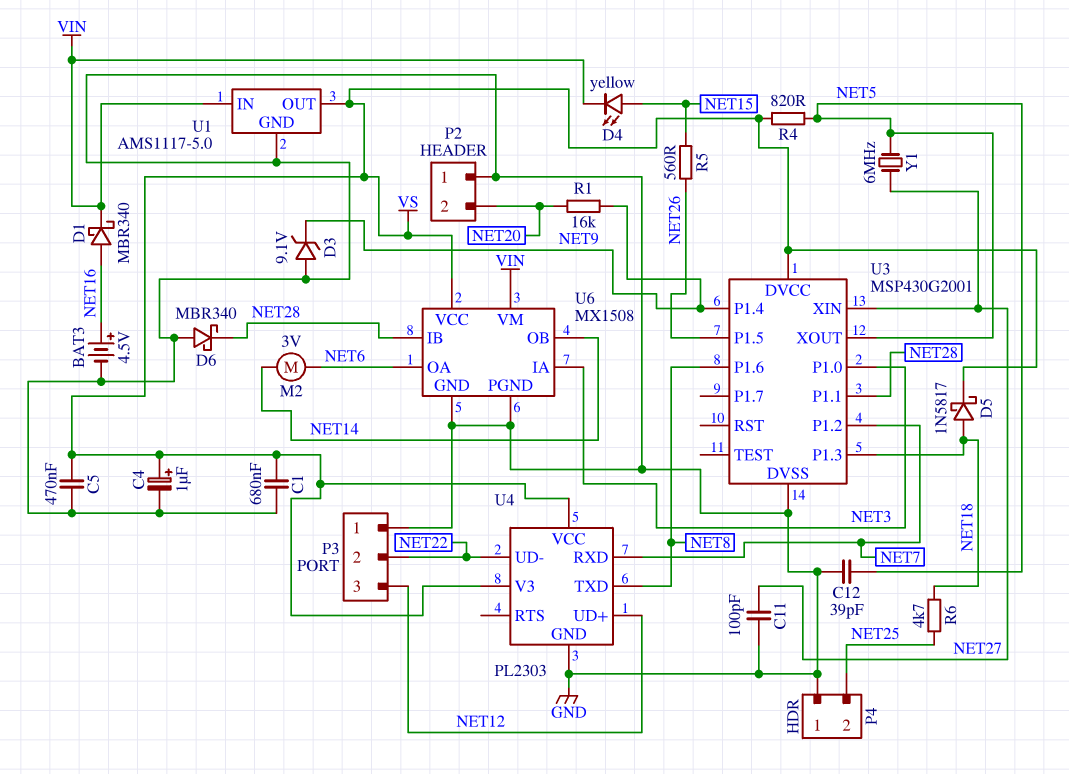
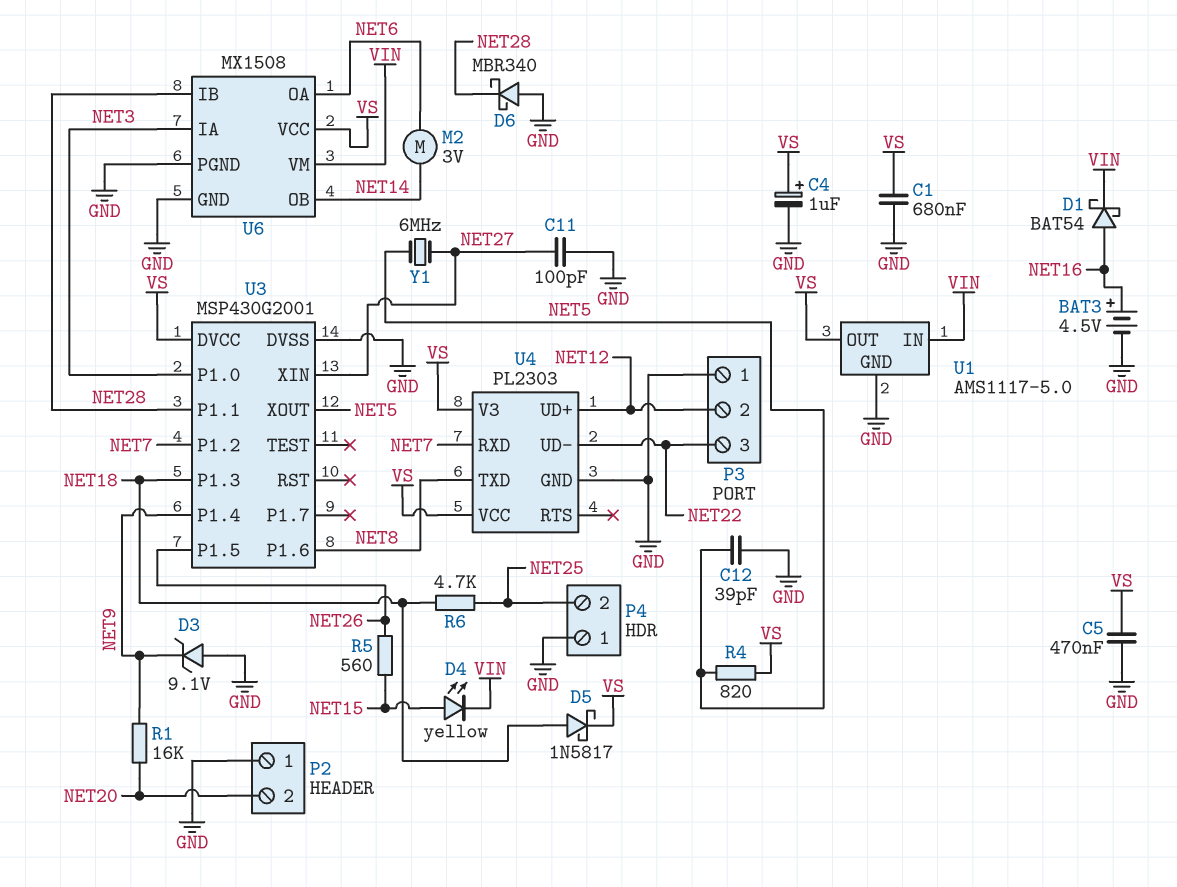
D1: schottky MBR340 (A NET16, K VIN) -> schottky BAT54 (A NET16, K VIN)
P3 pin 2: NET22 -> NET12
P3 pin 3: NET12 -> NET22

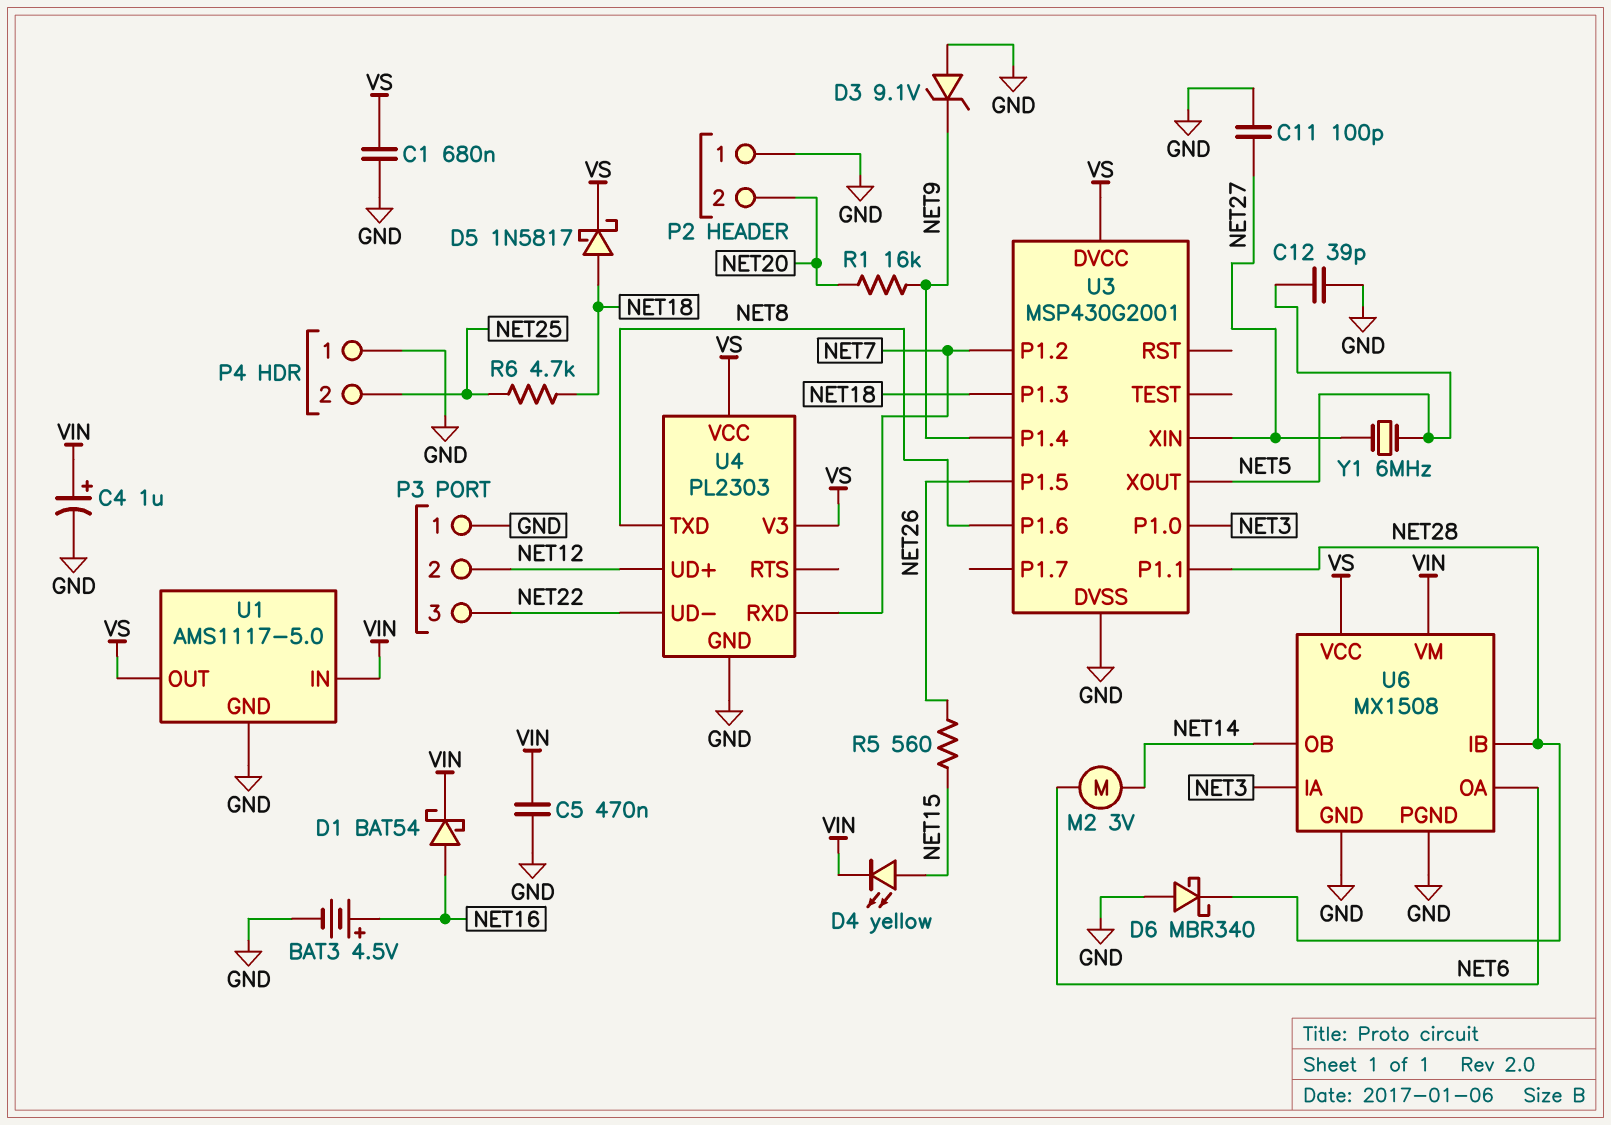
C4: 1uF (plus VS, minus GND) -> 1uF (plus VIN, minus GND)
C5: 470nF (GND, VS) -> 470nF (GND, VIN)
R4: 820 (NET5, VS) -> none

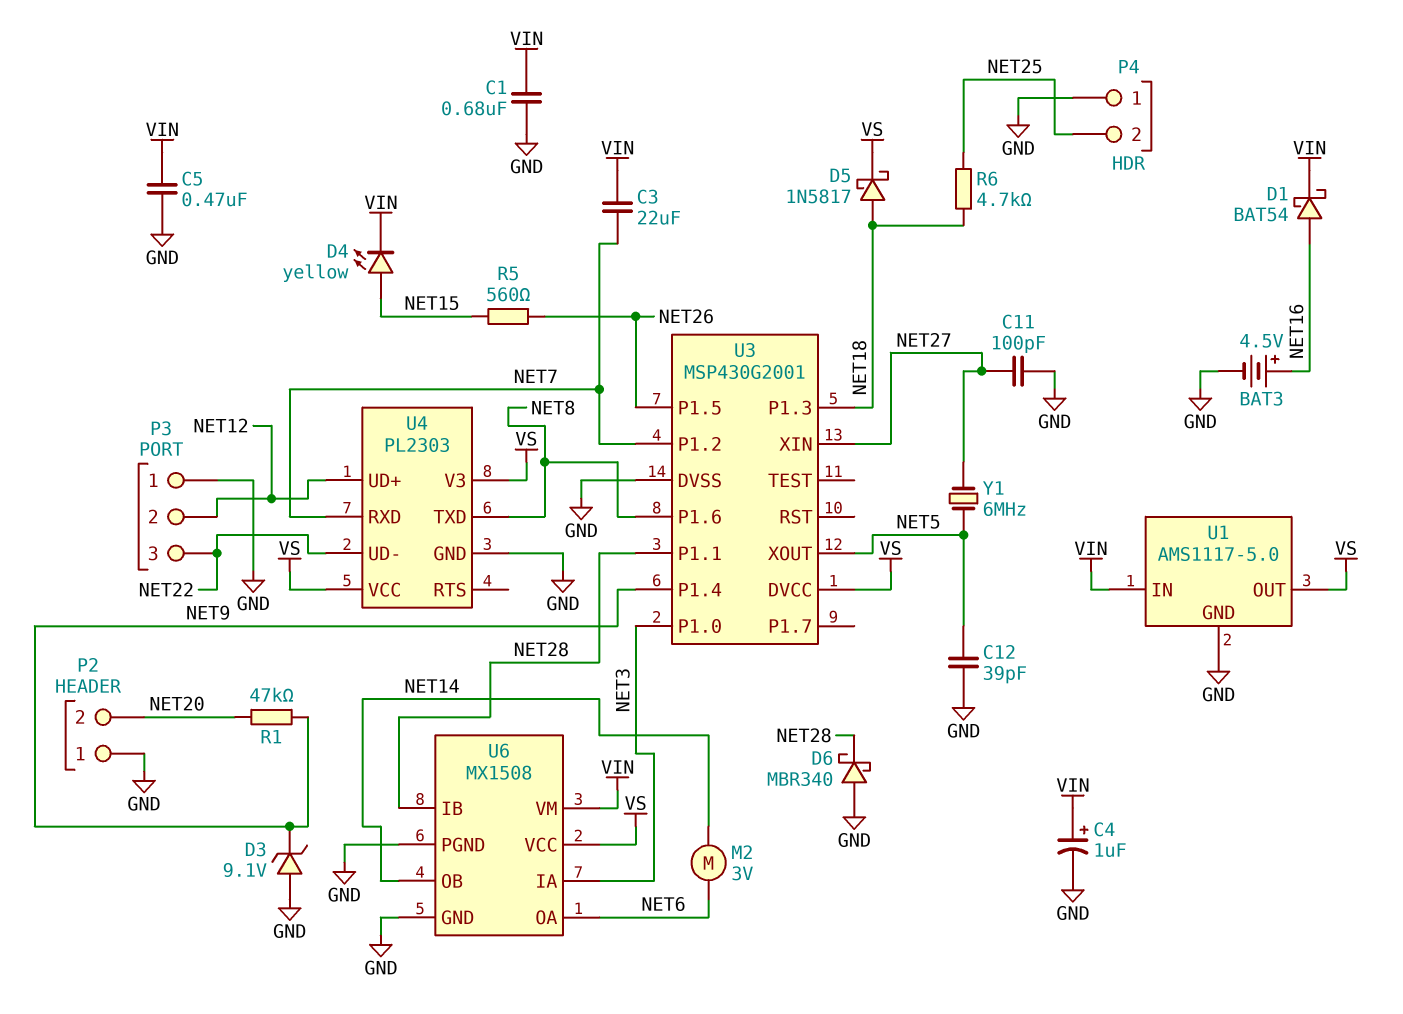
C1: 680nF (GND, VS) -> 680nF (GND, VIN)
C3: none -> 22uF (NET7, VIN)
R1: 16k (NET9, NET20) -> 47k (NET9, NET20)

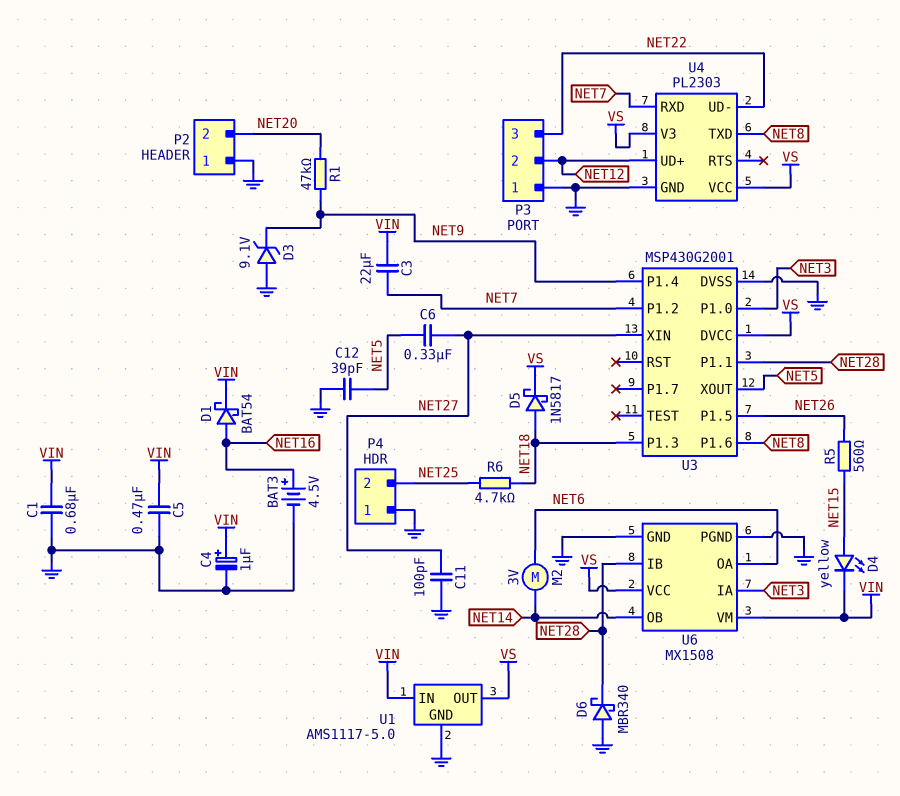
C6: none -> 330nF (NET5, NET27)
Y1: 6MHz (NET5, NET27) -> none

